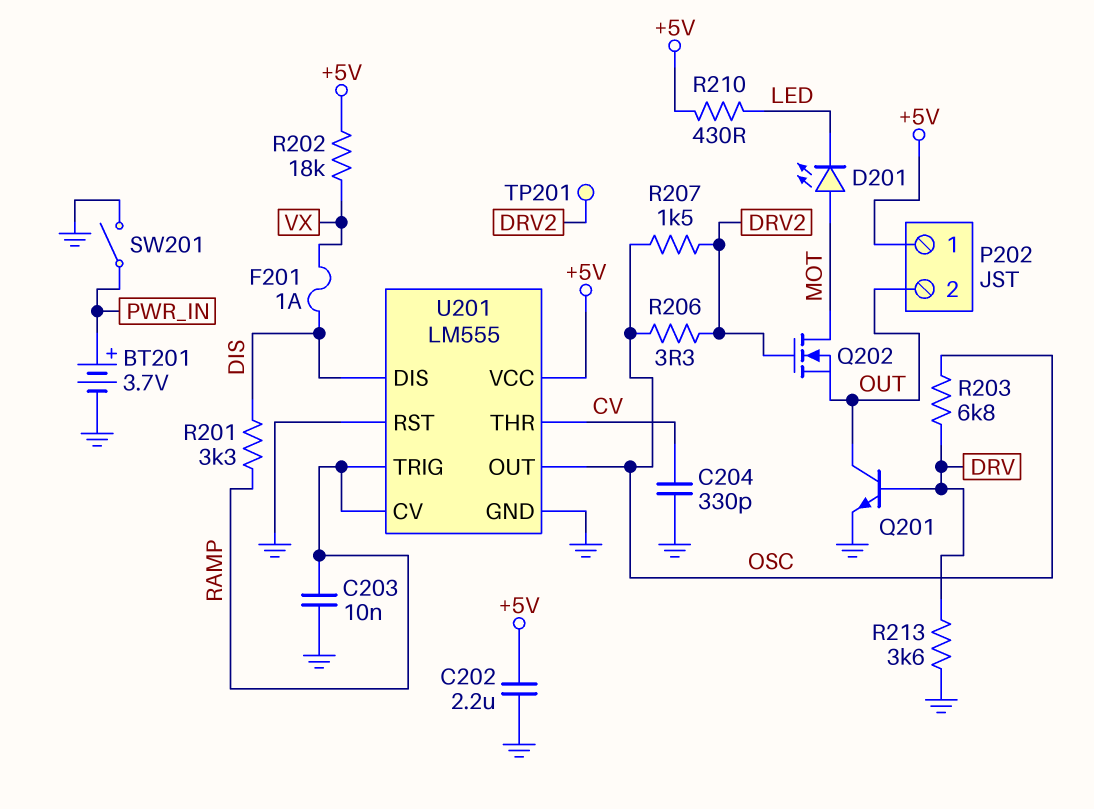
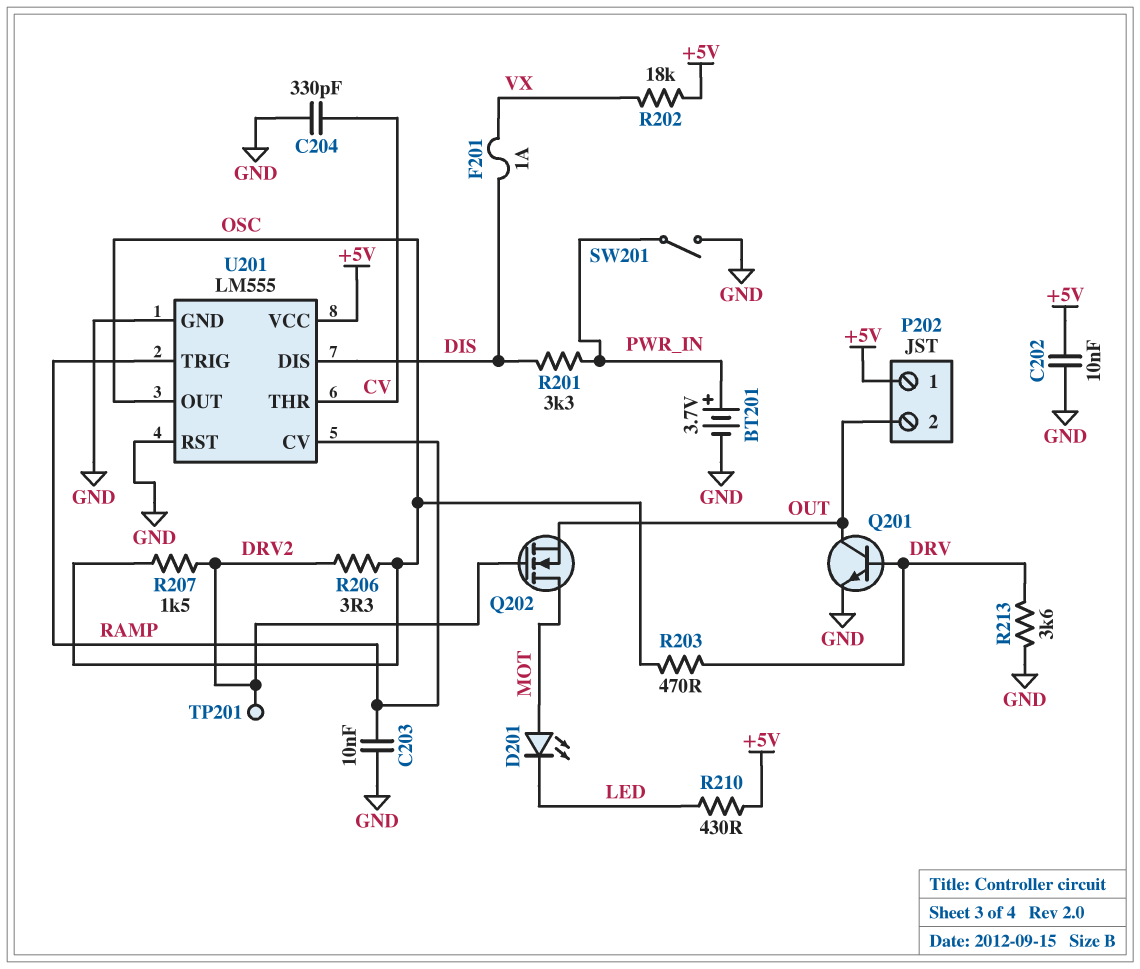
C202: 2.2uF (+5V, GND) -> 10nF (+5V, GND)
R201: 3.3k (DIS, RAMP) -> 3.3k (DIS, PWR_IN)
R203: 6.8k (DRV, OSC) -> 470 (DRV, OSC)

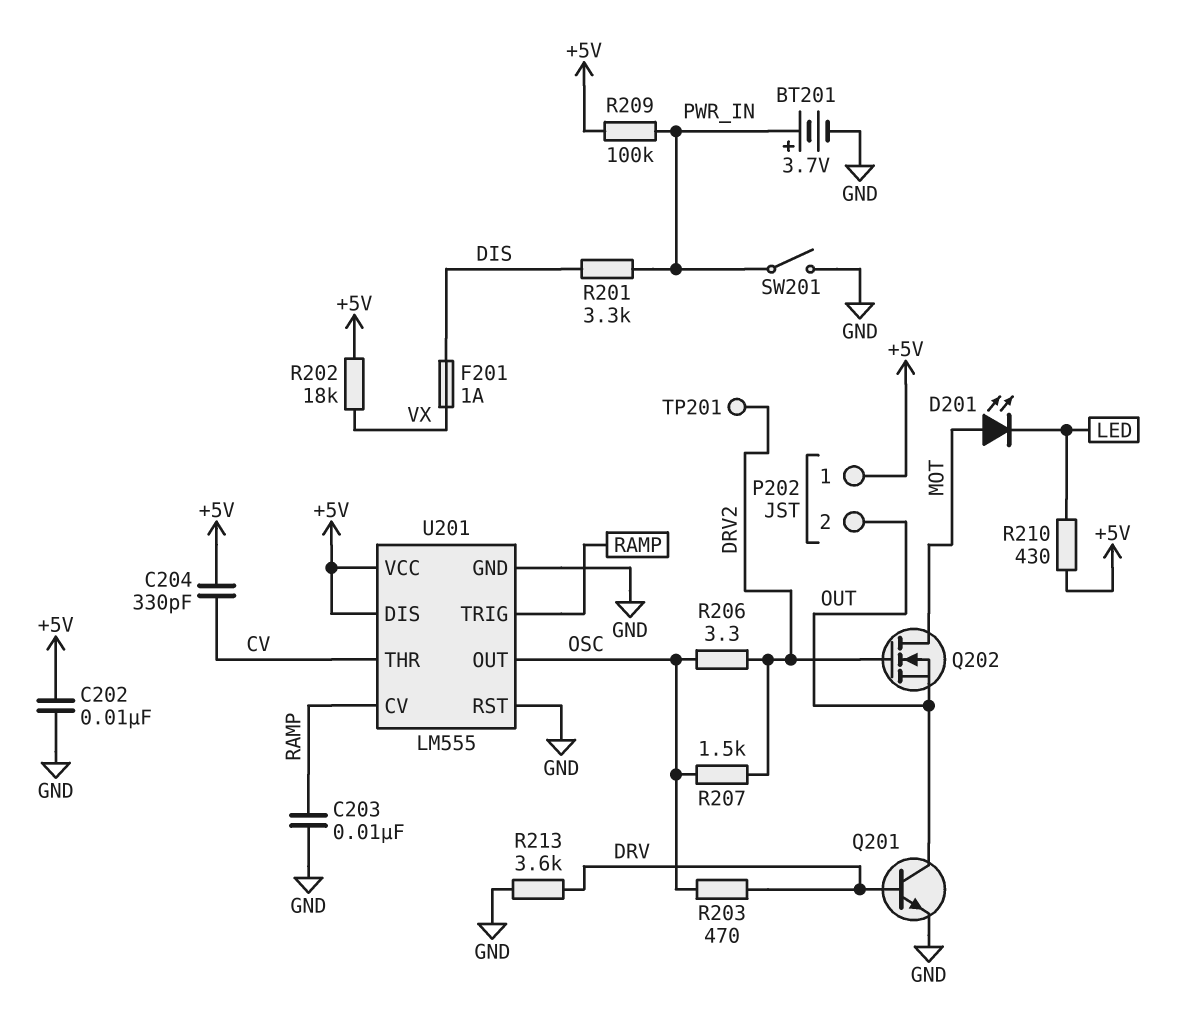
C204: 330pF (CV, GND) -> 330pF (+5V, CV)
R209: none -> 100k (+5V, PWR_IN)
U201 pin DIS: DIS -> +5V

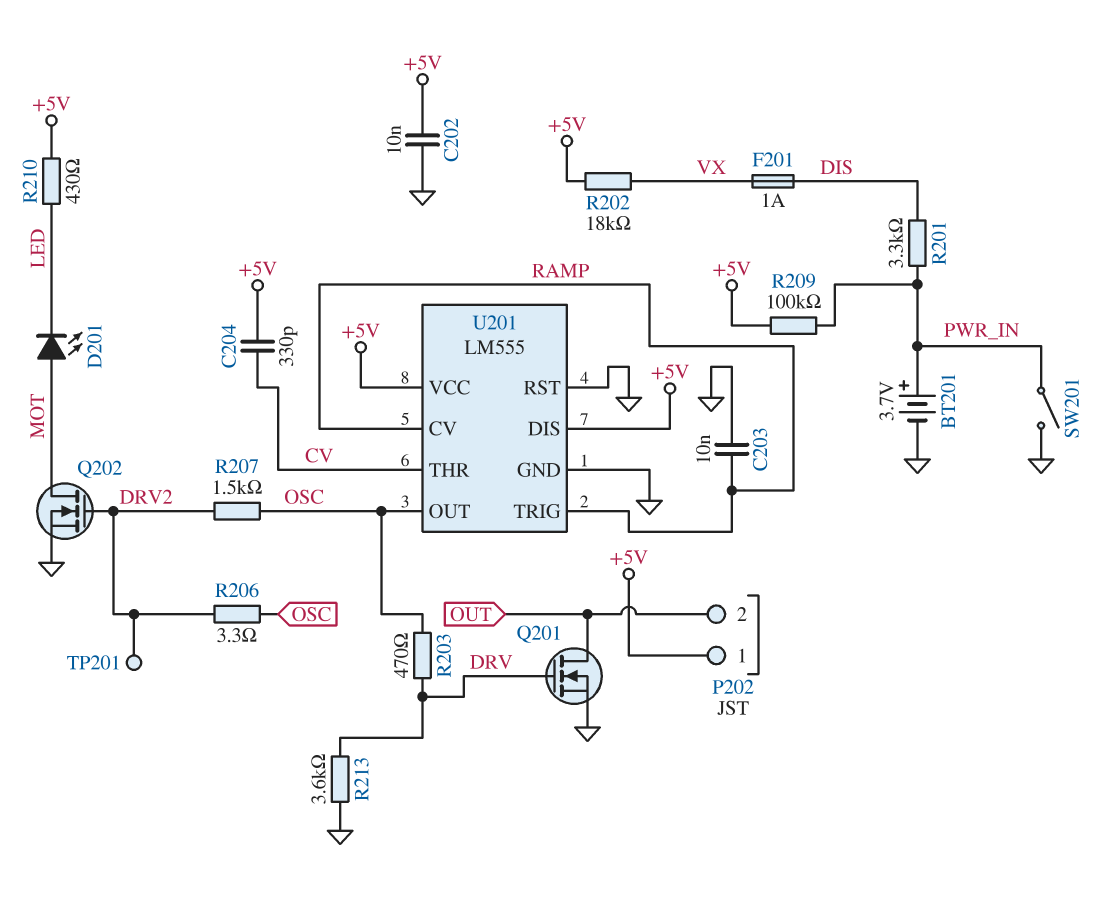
Q201: NPN (B DRV, C OUT, E GND) -> NMOS (G DRV, D OUT, S GND)
Q202: NMOS (G DRV2, D MOT, S OUT) -> NMOS (G DRV2, D MOT, S GND)

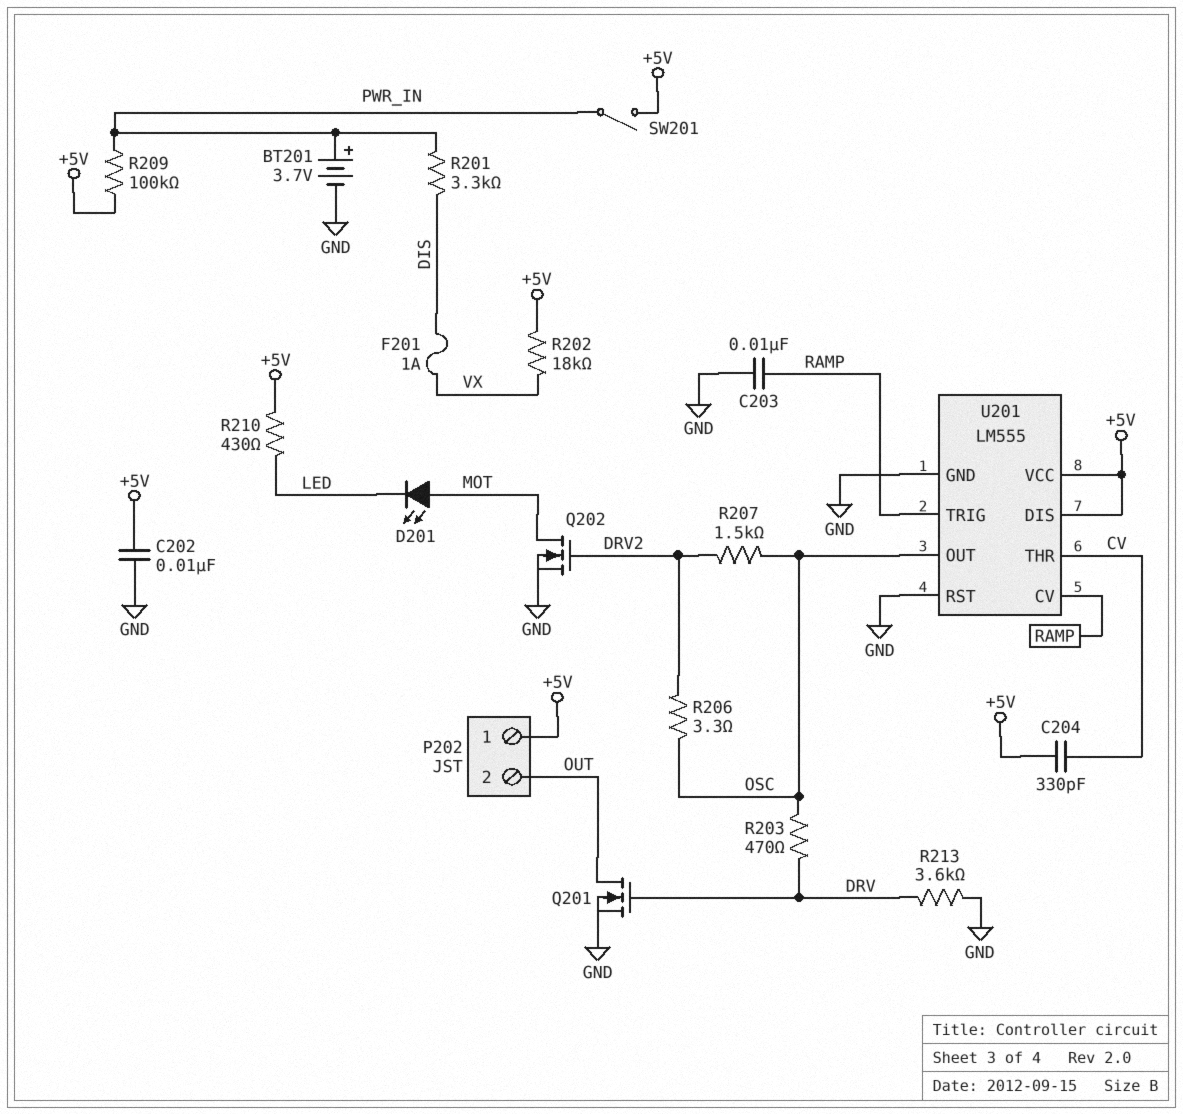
SW201: switch (GND, PWR_IN) -> switch (+5V, PWR_IN)
TP201: test point (DRV2) -> none

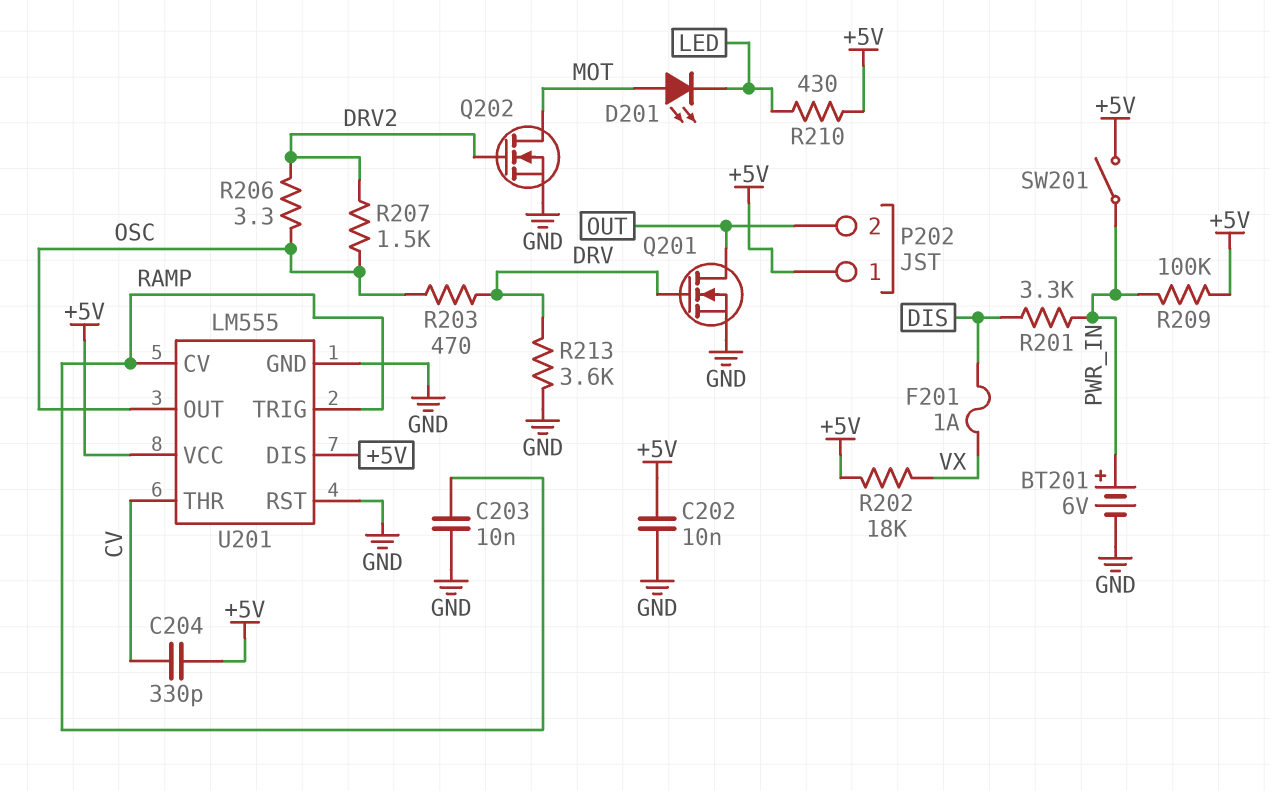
BT201: 3.7V (plus PWR_IN, minus GND) -> 6V (plus PWR_IN, minus GND)

